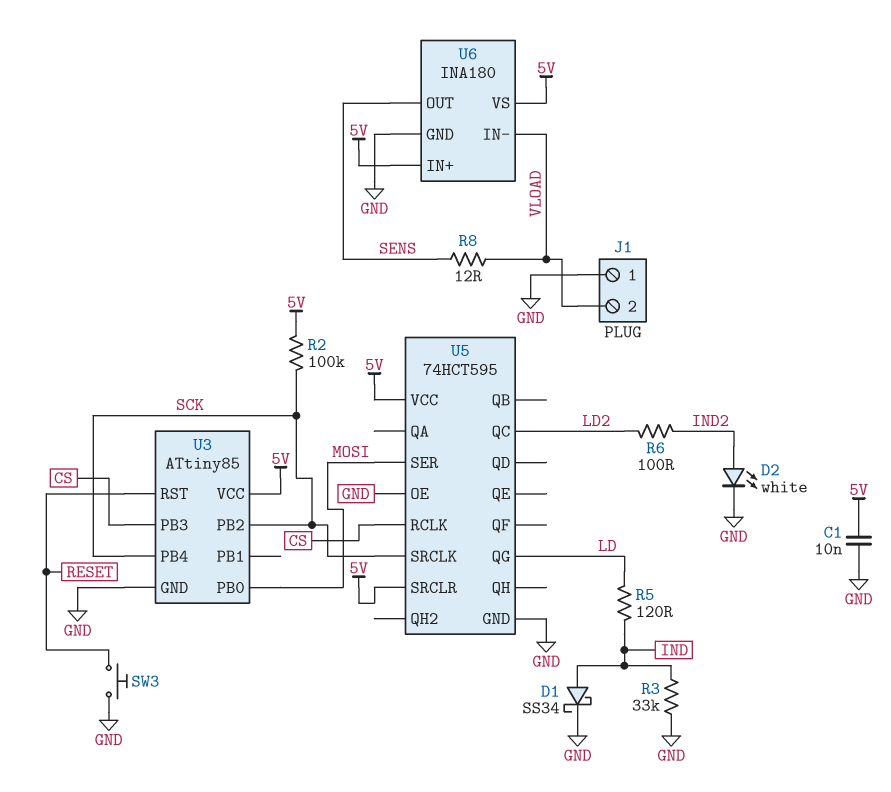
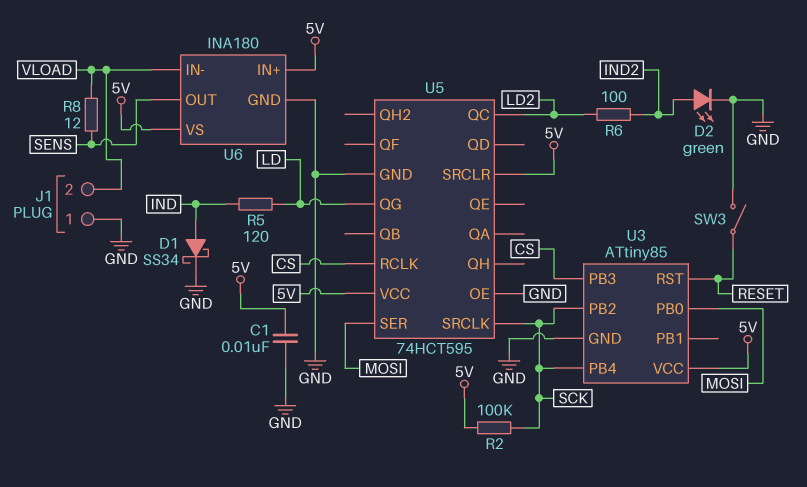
D2: LED white (A IND2, K GND) -> LED green (A IND2, K GND)
R3: 33k (GND, IND) -> none
SW3: button (GND, RESET) -> switch (GND, RESET)

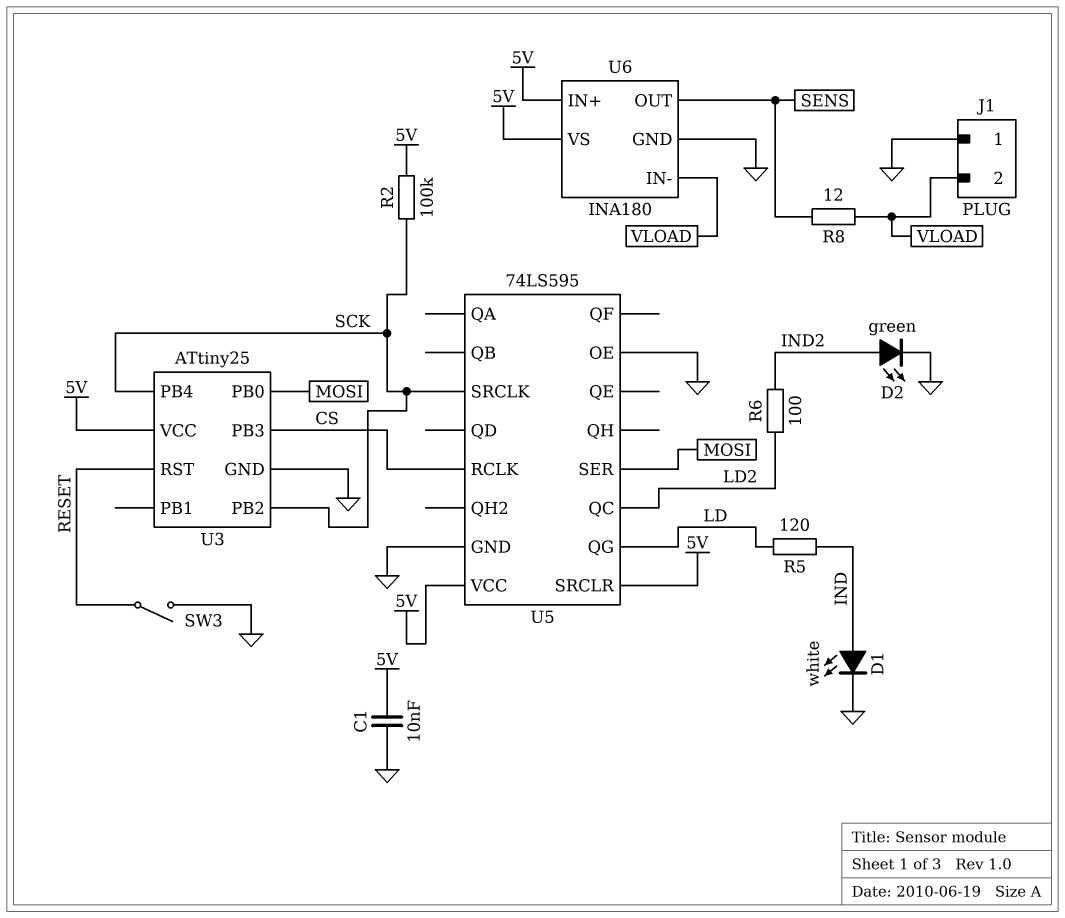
D1: schottky SS34 (A IND, K GND) -> LED white (A IND, K GND)
U3: ATtiny85 -> ATtiny25
U5: 74HCT595 -> 74LS595

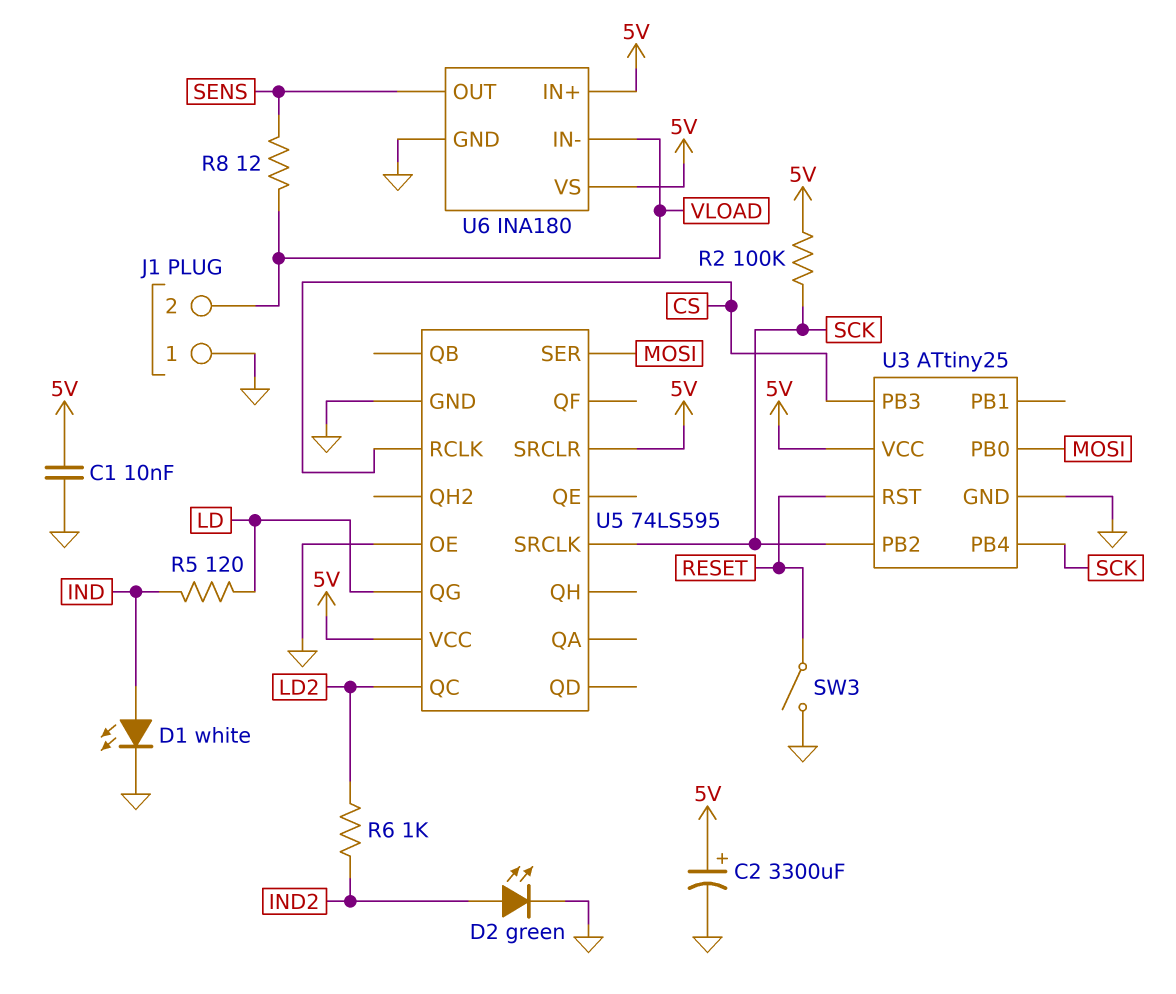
C2: none -> 3300uF (plus 5V, minus GND)
R6: 100 (IND2, LD2) -> 1k (IND2, LD2)

